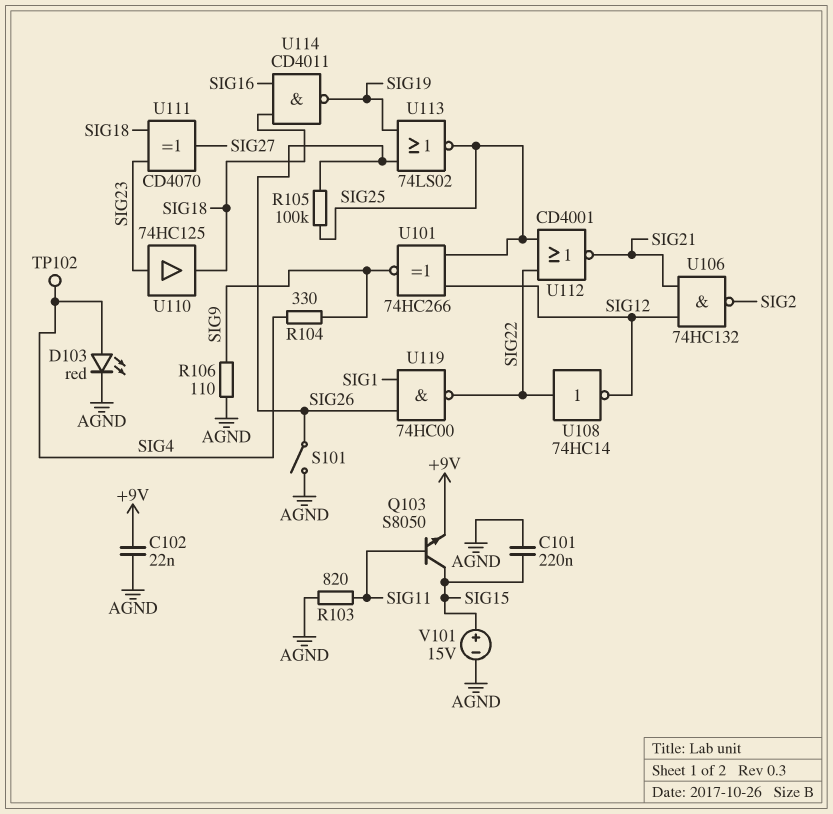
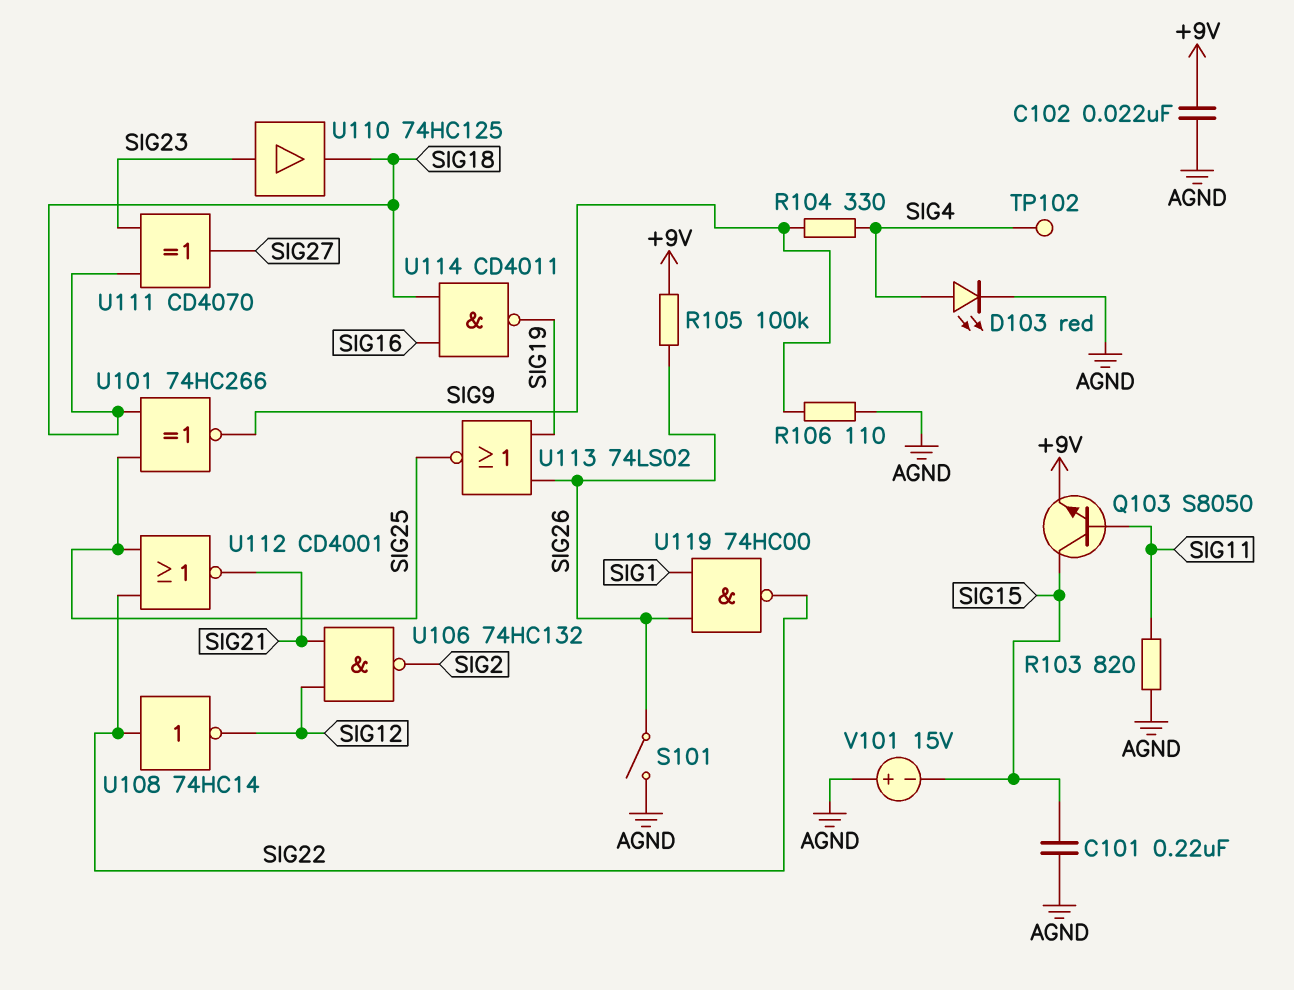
R105: 100k (SIG25, SIG26) -> 100k (+9V, SIG26)
U101: XNOR 74HC266 (in SIG12, in SIG25, out SIG9) -> XNOR 74HC266 (in SIG18, in SIG25, out SIG9)
V101: 15V (plus SIG15, minus AGND) -> 15V (plus AGND, minus SIG15)

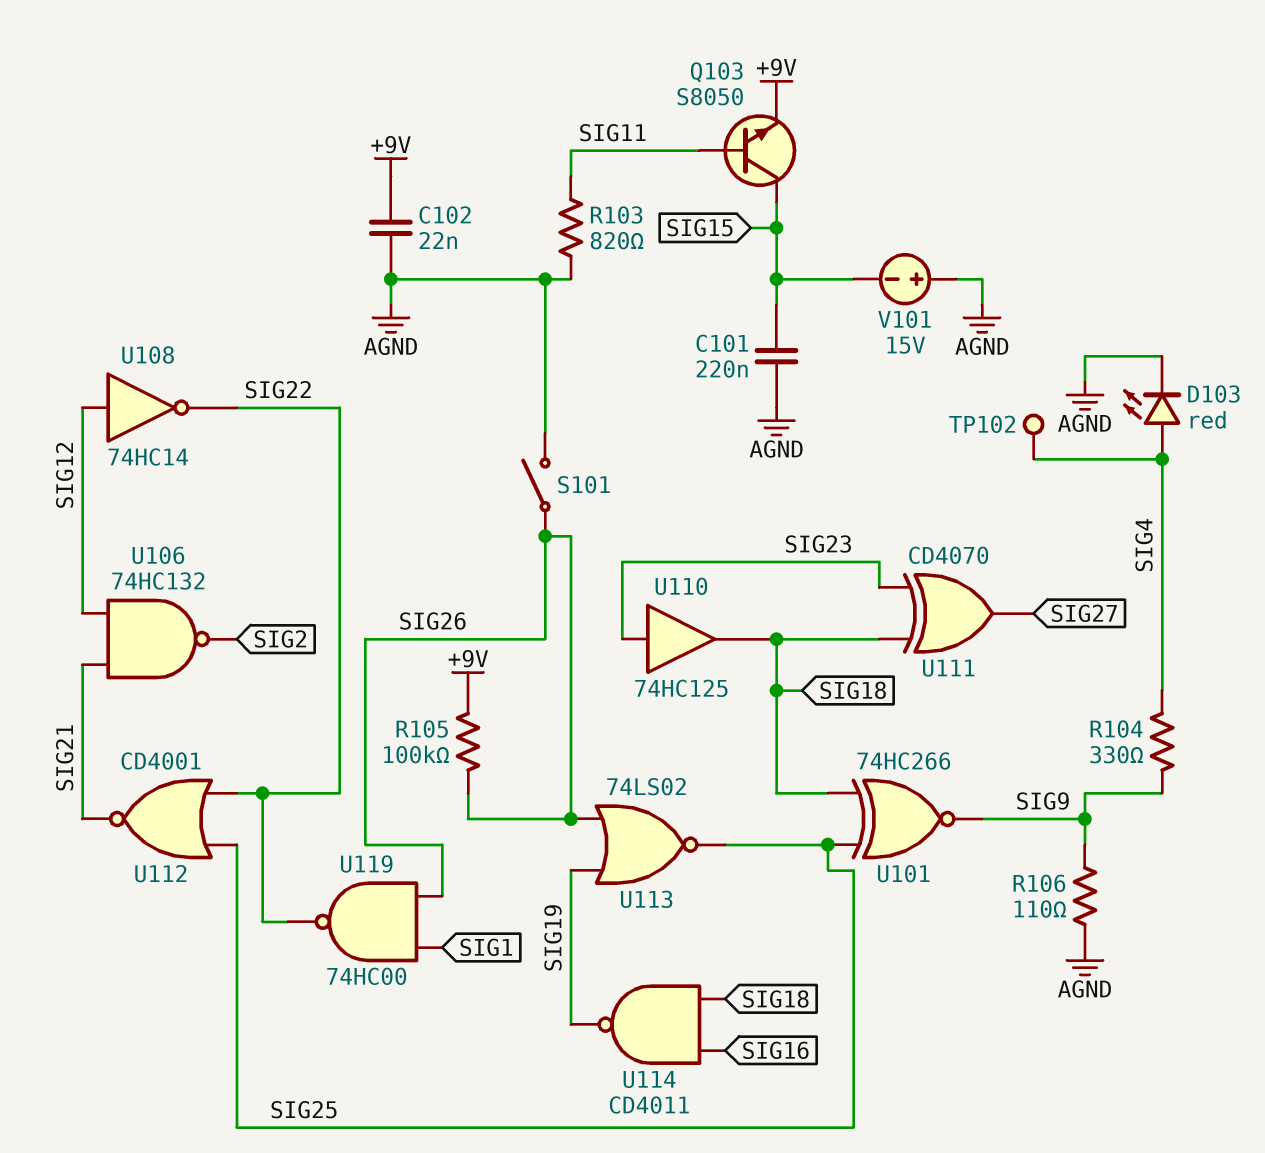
U108: NOT 74HC14 (in SIG22, out SIG12) -> NOT 74HC14 (in SIG12, out SIG22)

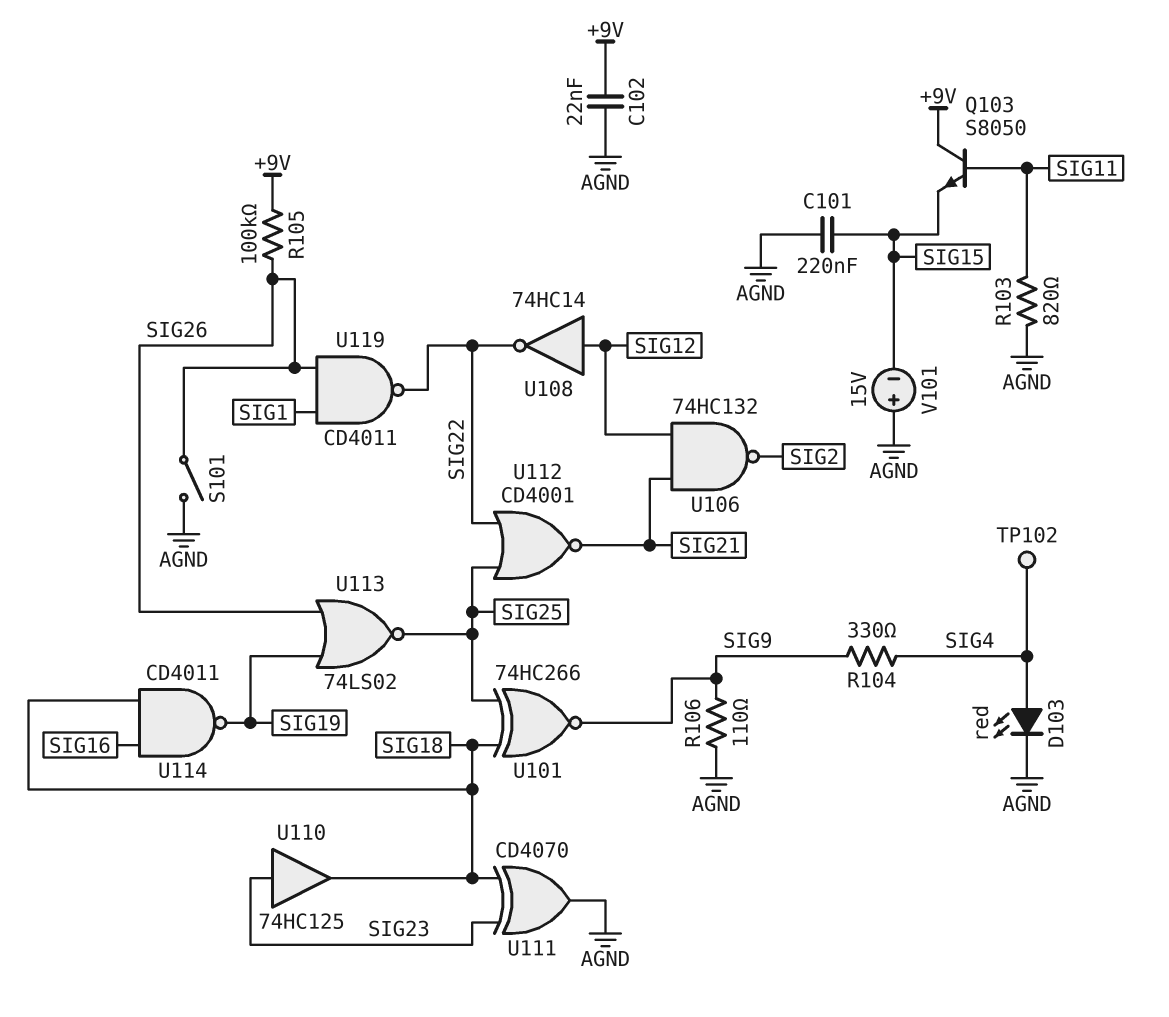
Q103: NPN S8050 (B SIG11, C SIG15, E +9V) -> NPN S8050 (B SIG11, C +9V, E SIG15)
U111: XOR CD4070 (in SIG18, in SIG23, out SIG27) -> XOR CD4070 (in SIG18, in SIG23, out AGND)
U119: NAND 74HC00 (in SIG1, in SIG26, out SIG22) -> NAND CD4011 (in SIG1, in SIG26, out SIG22)

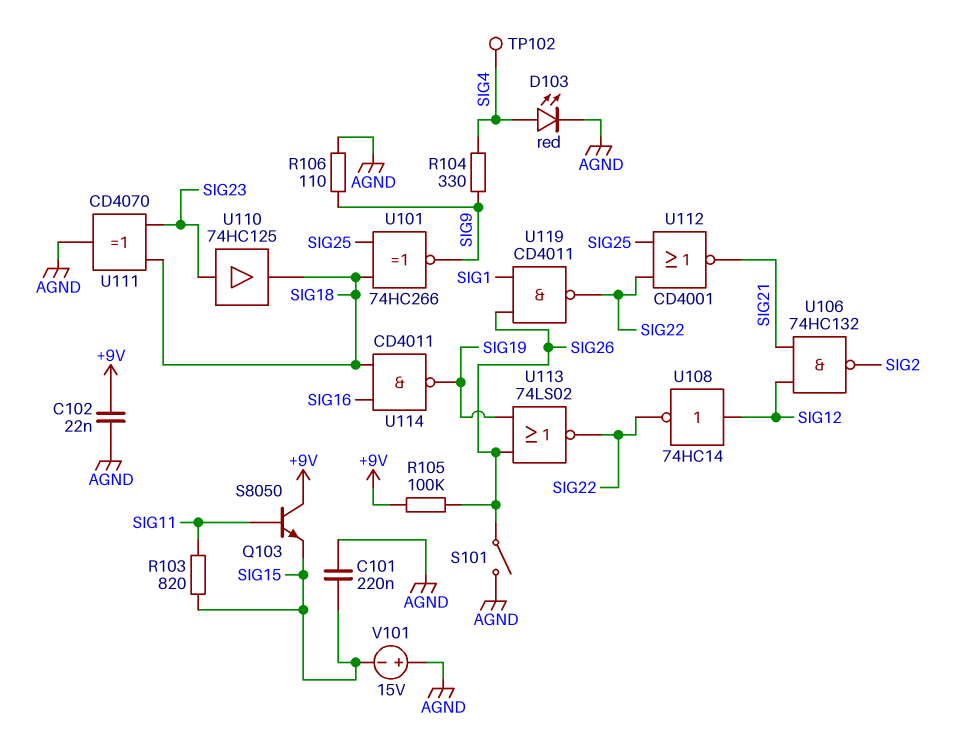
R103: 820 (AGND, SIG11) -> 820 (SIG11, SIG15)
U113: NOR 74LS02 (in SIG19, in SIG26, out SIG25) -> NOR 74LS02 (in SIG19, in SIG26, out SIG22)

